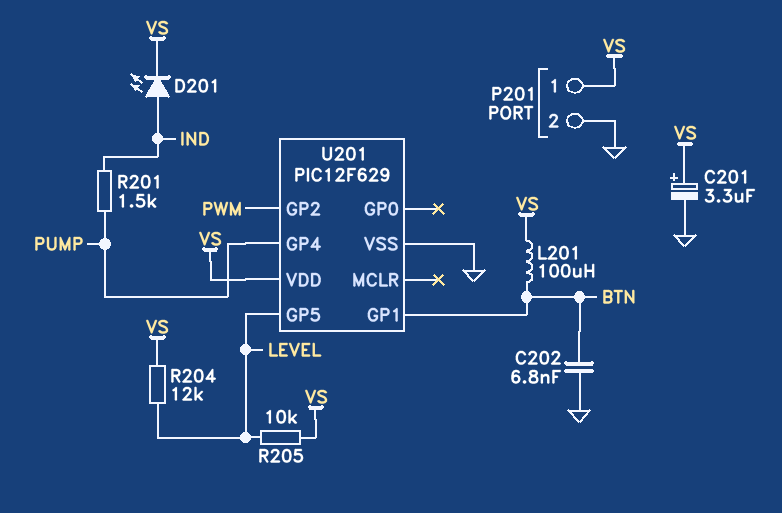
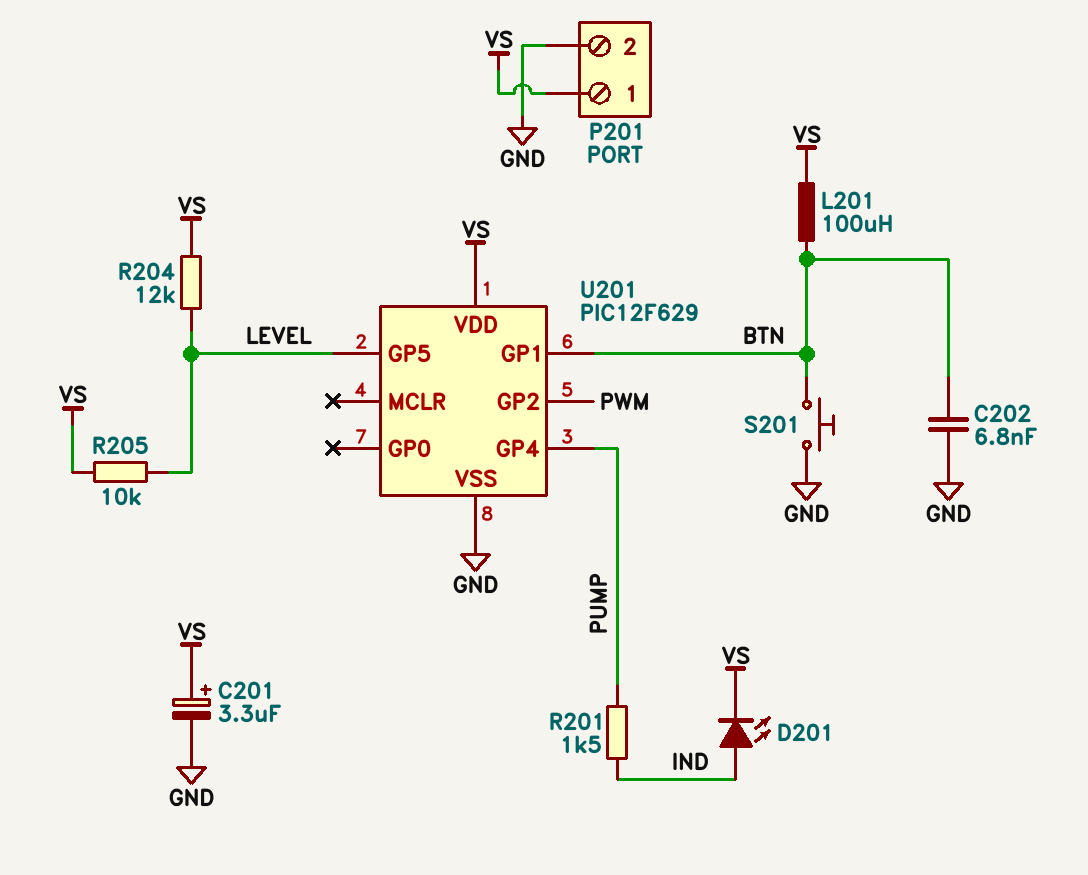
S201: none -> button (BTN, GND)

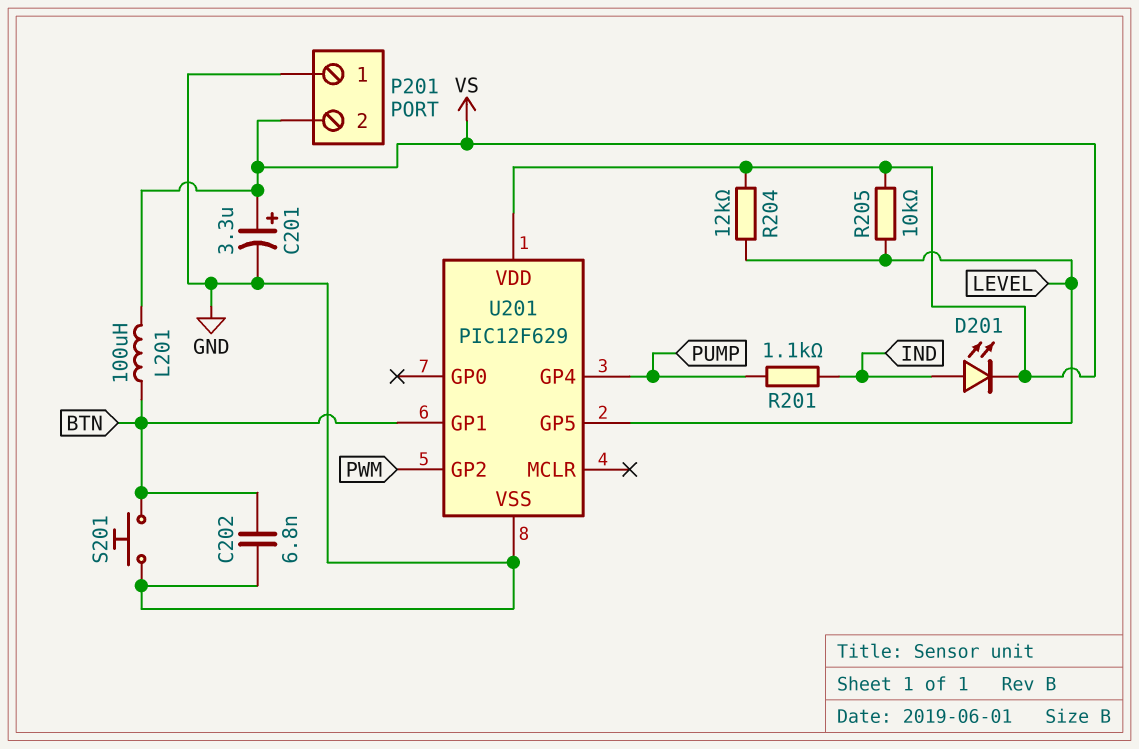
P201 pin 1: VS -> GND
P201 pin 2: GND -> VS
R201: 1.5k (IND, PUMP) -> 1.1k (IND, PUMP)

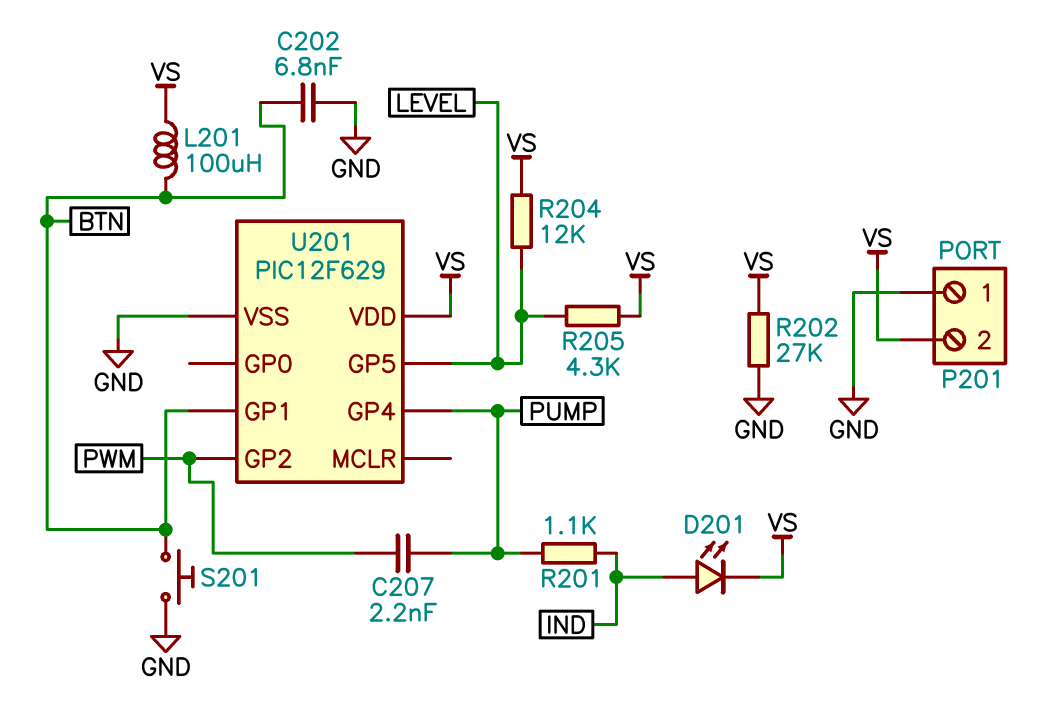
C201: 3.3uF (plus VS, minus GND) -> none
C207: none -> 2.2nF (PUMP, PWM)
R202: none -> 27k (GND, VS)
R205: 10k (LEVEL, VS) -> 4.3k (LEVEL, VS)

